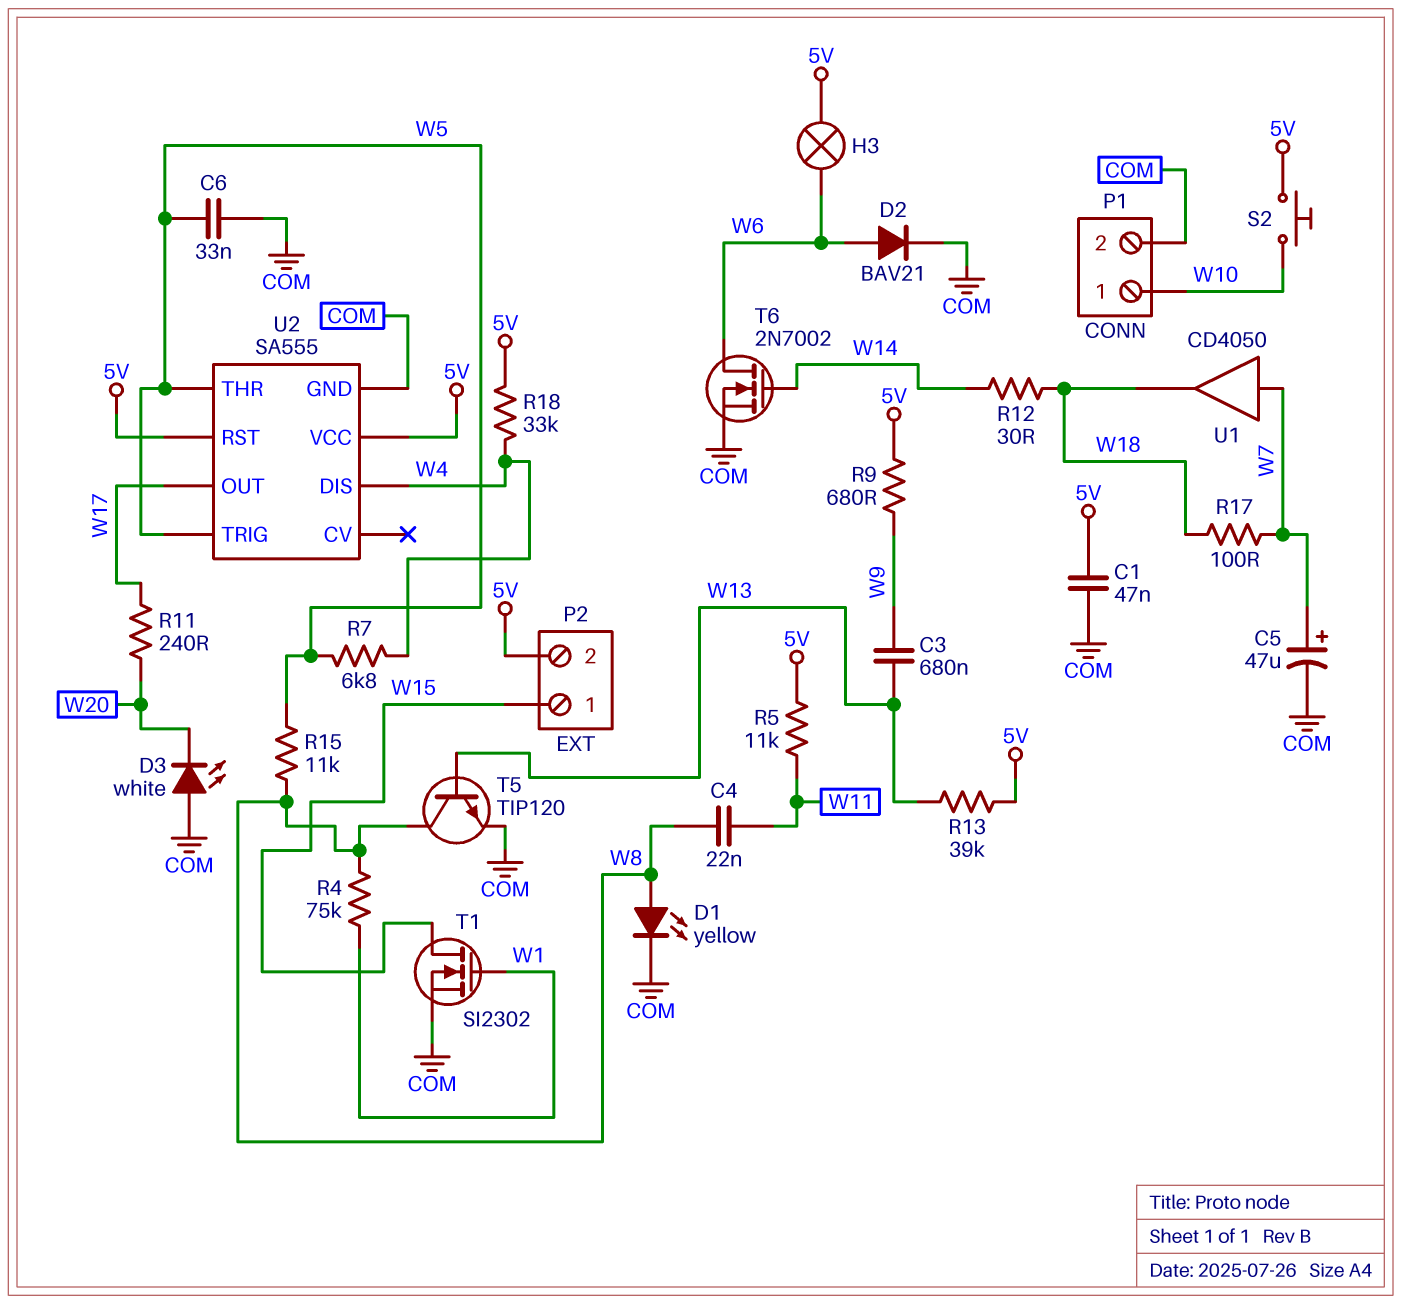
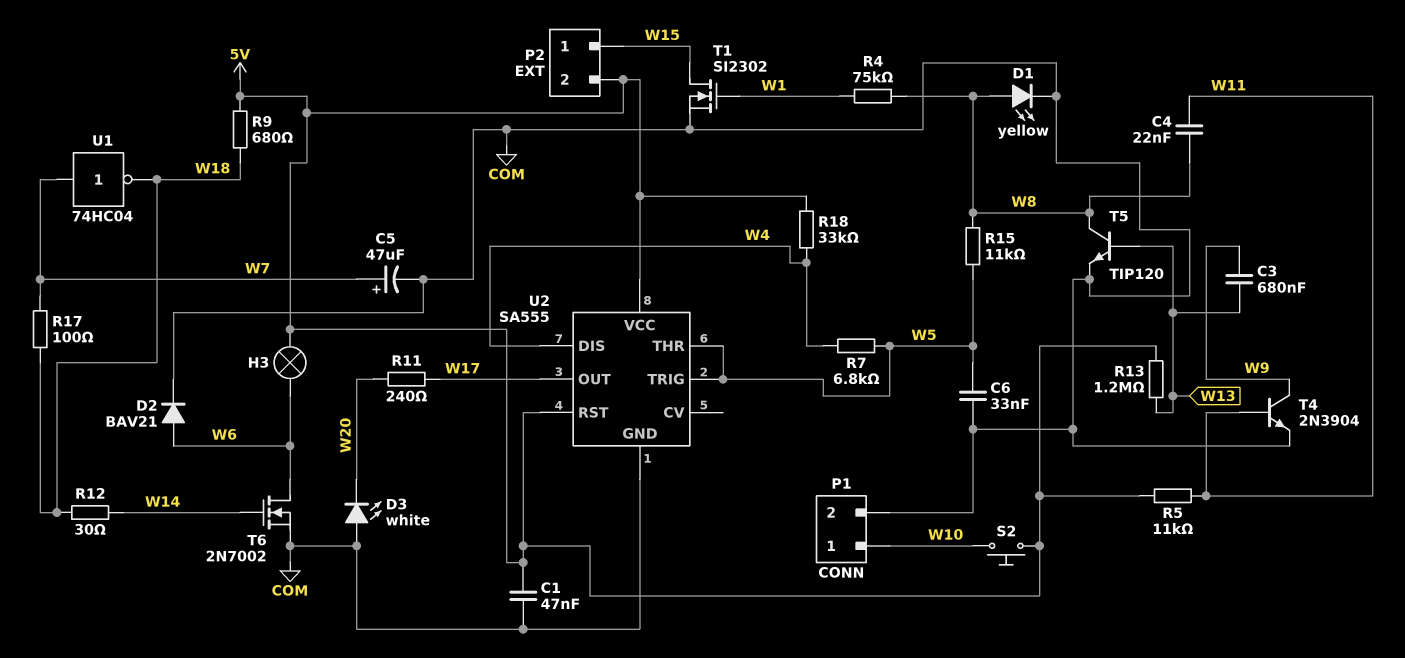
R9: 680 (5V, W9) -> 680 (5V, W18)
R13: 39k (5V, W13) -> 1.2M (5V, W13)
T4: none -> NPN 2N3904 (B W11, C W9, E COM)
U1: buffer CD4050 (in W7, out W18) -> NOT 74HC04 (in W7, out W18)

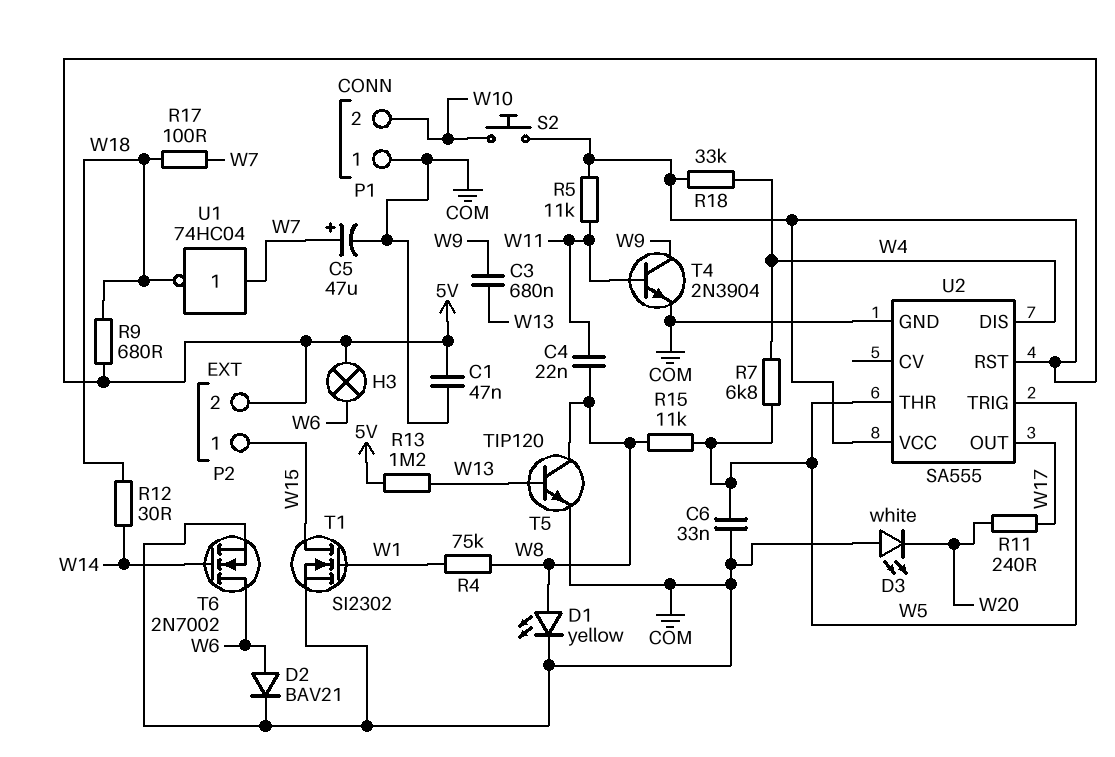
P1 pin 1: W10 -> COM
P1 pin 2: COM -> W10

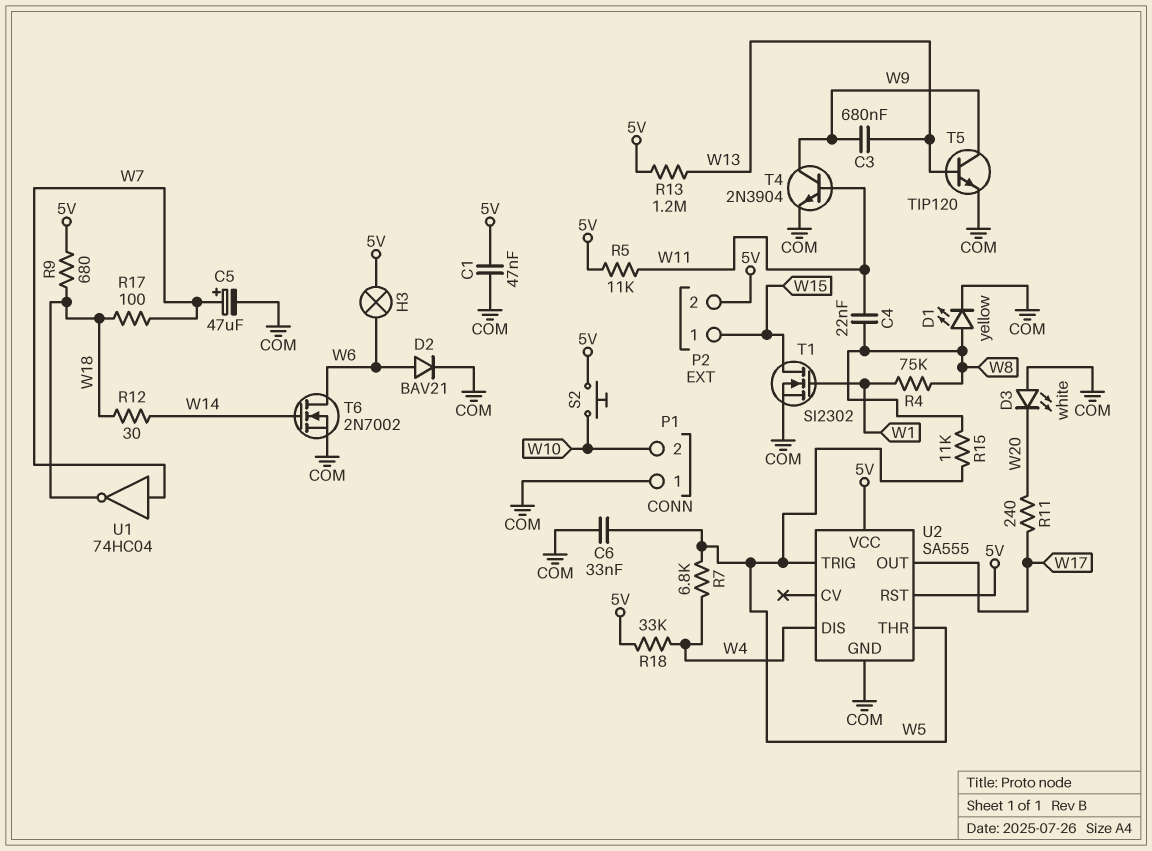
T5: NPN TIP120 (B W13, C W8, E COM) -> NPN TIP120 (B W13, C W9, E COM)

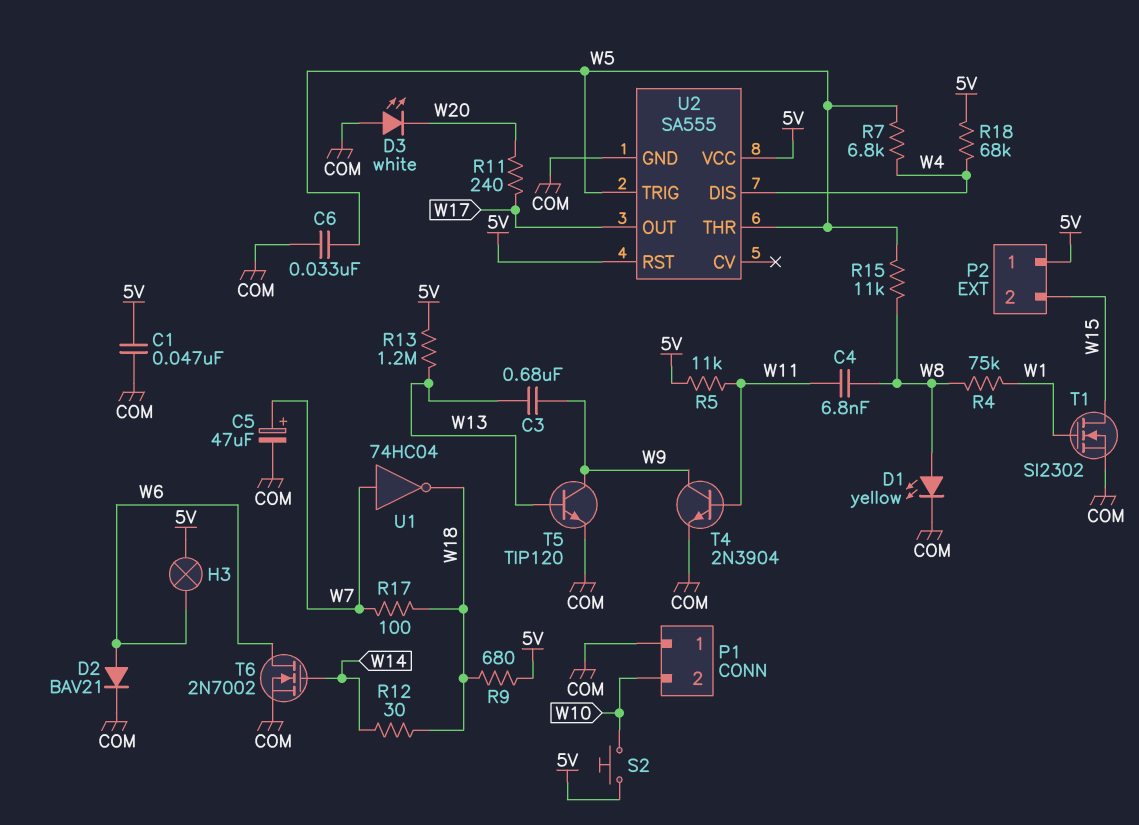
C4: 22nF (W8, W11) -> 6.8nF (W8, W11)
P2 pin 1: W15 -> 5V
P2 pin 2: 5V -> W15
R18: 33k (5V, W4) -> 68k (5V, W4)

